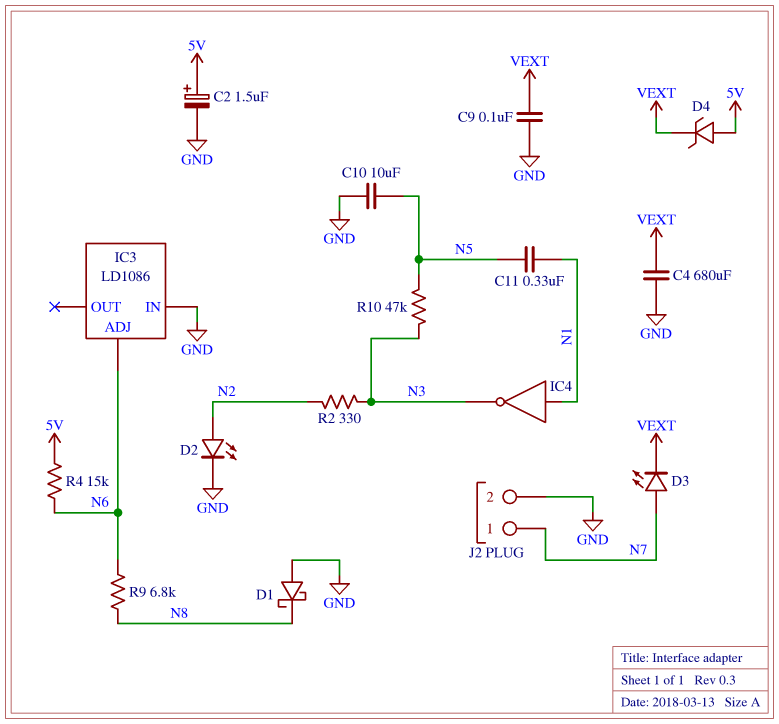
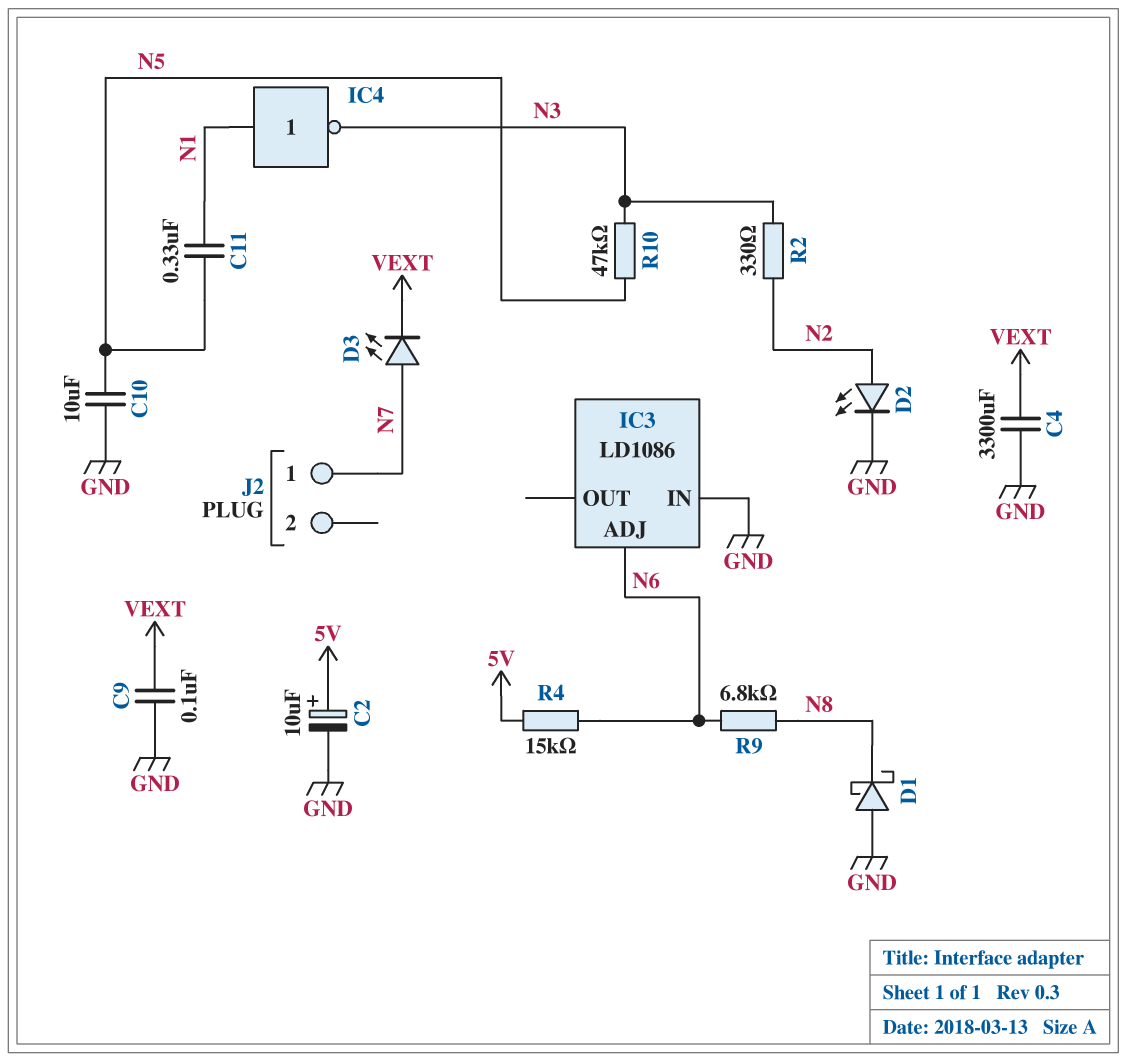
C2: 1.5uF (plus 5V, minus GND) -> 10uF (plus 5V, minus GND)
C4: 680uF (GND, VEXT) -> 3300uF (GND, VEXT)
D4: zener (A 5V, K VEXT) -> none
J2 pin 2: GND -> none

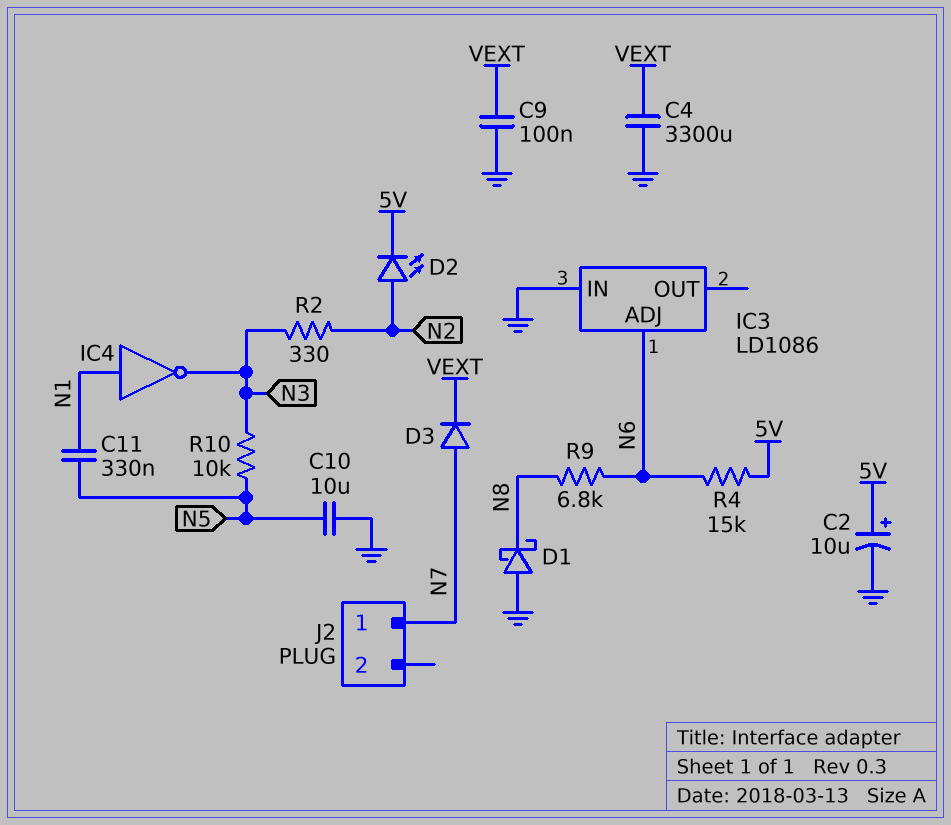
D2: LED (A N2, K GND) -> LED (A N2, K 5V)
D3: LED (A N7, K VEXT) -> diode (A N7, K VEXT)
R10: 47k (N3, N5) -> 10k (N3, N5)

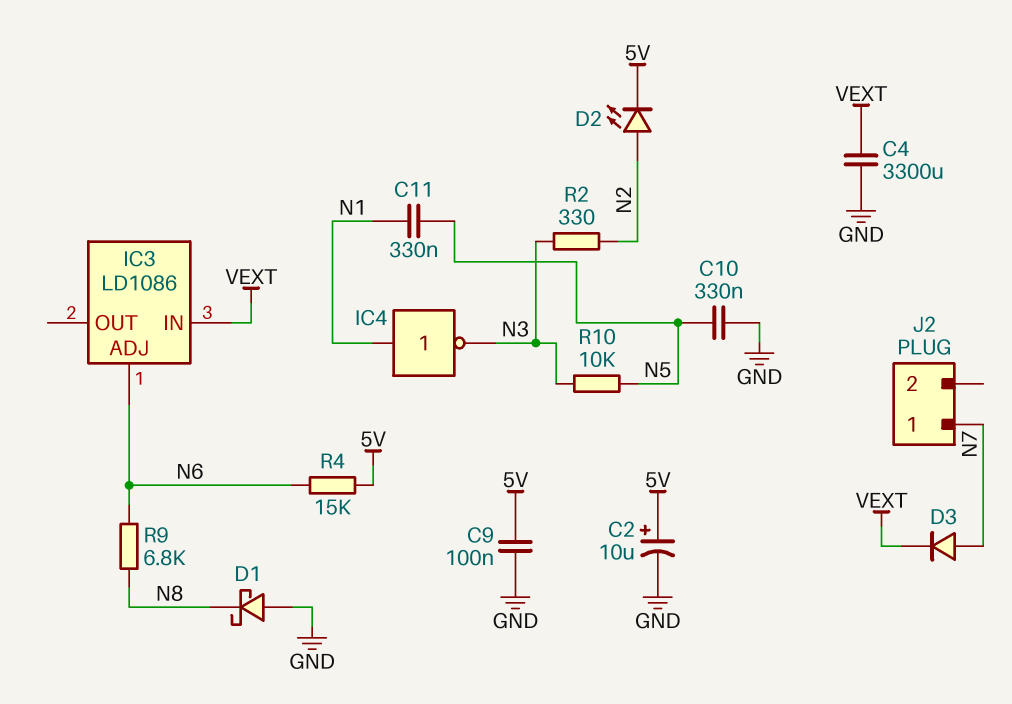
C9: 100nF (GND, VEXT) -> 100nF (5V, GND)
C10: 10uF (GND, N5) -> 330nF (GND, N5)
IC3 pin IN: GND -> VEXT

